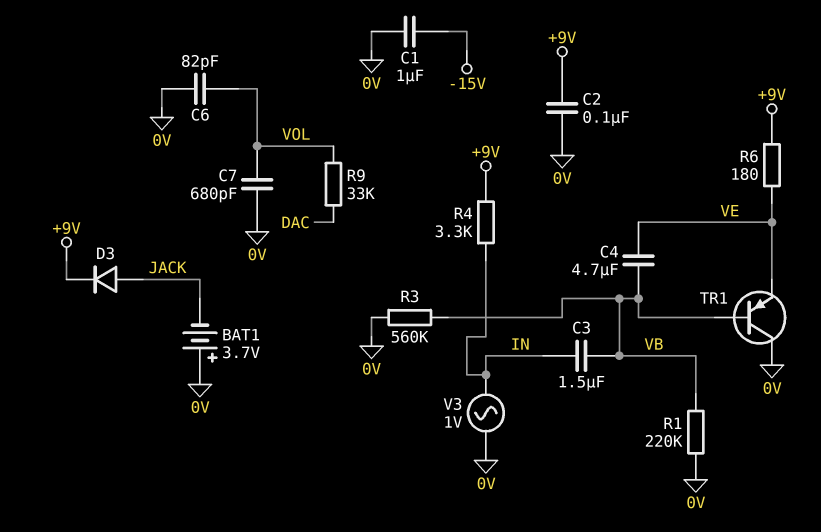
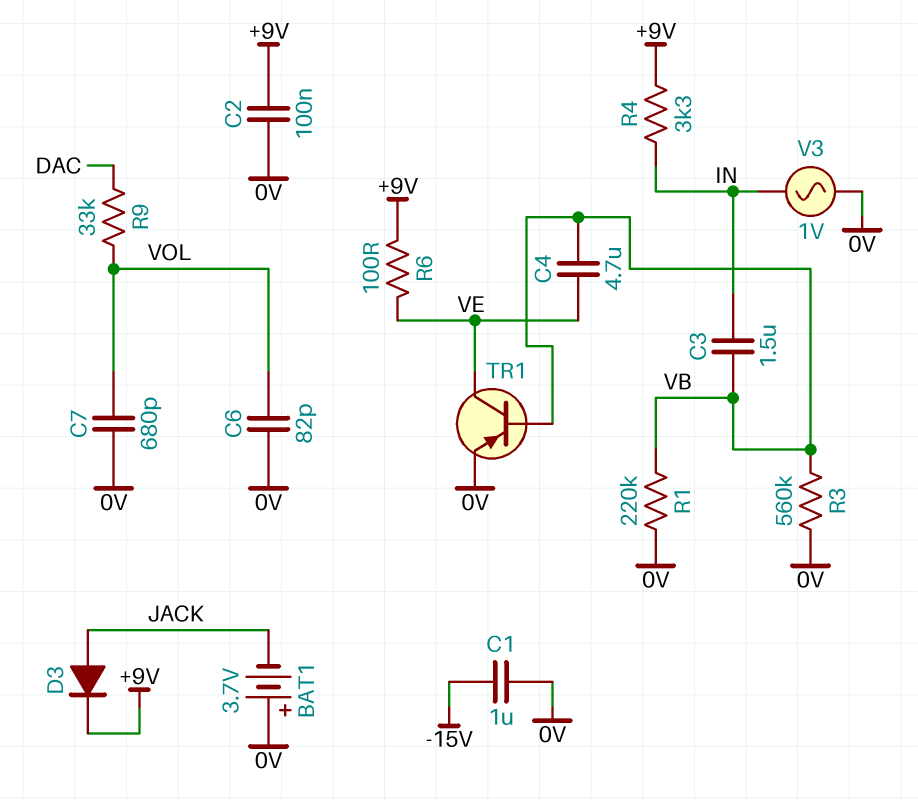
R6: 180 (+9V, VE) -> 100 (+9V, VE)
TR1: PNP (B VB, C 0V, E VE) -> PNP (B VB, C VE, E 0V)

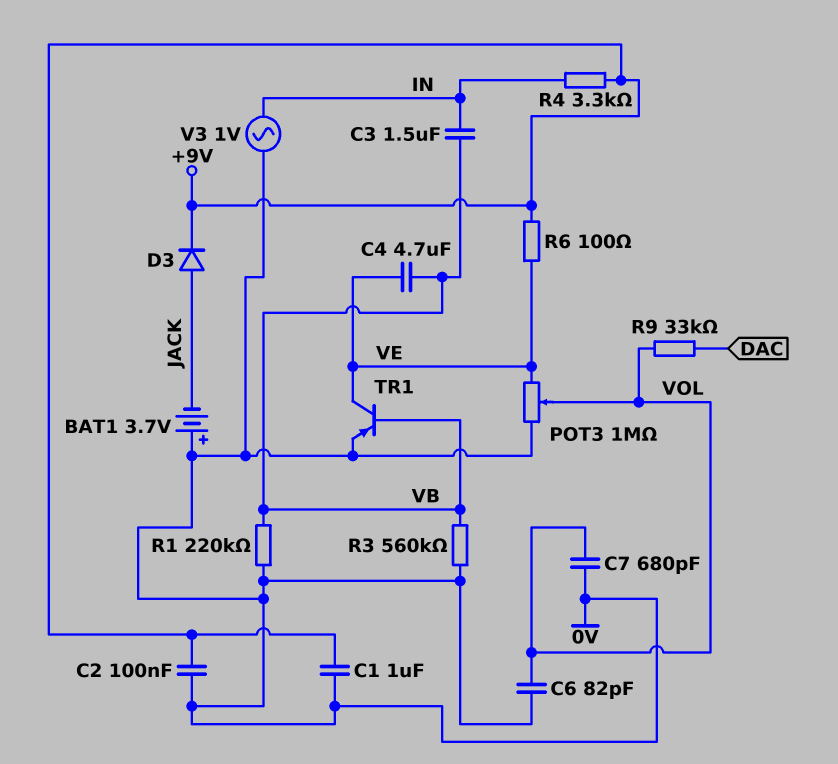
C1: 1uF (-15V, 0V) -> 1uF (+9V, 0V)
POT3: none -> 1M (0V, VE, wiper VOL)

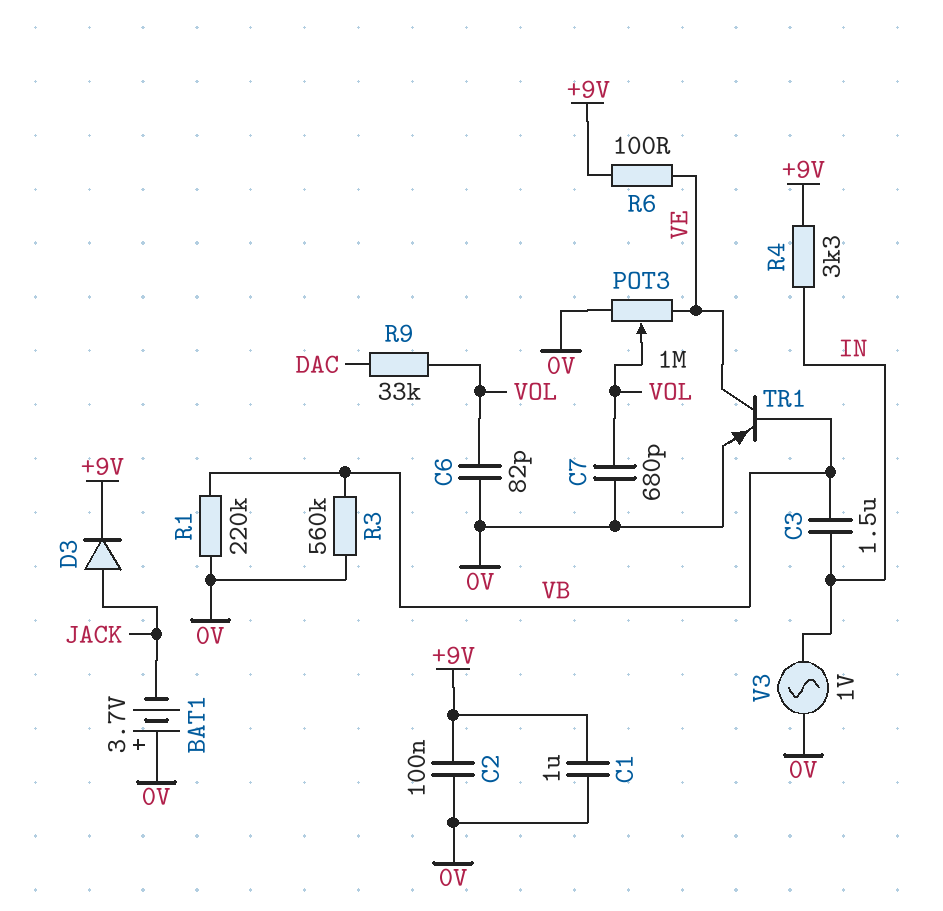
C4: 4.7uF (VB, VE) -> none

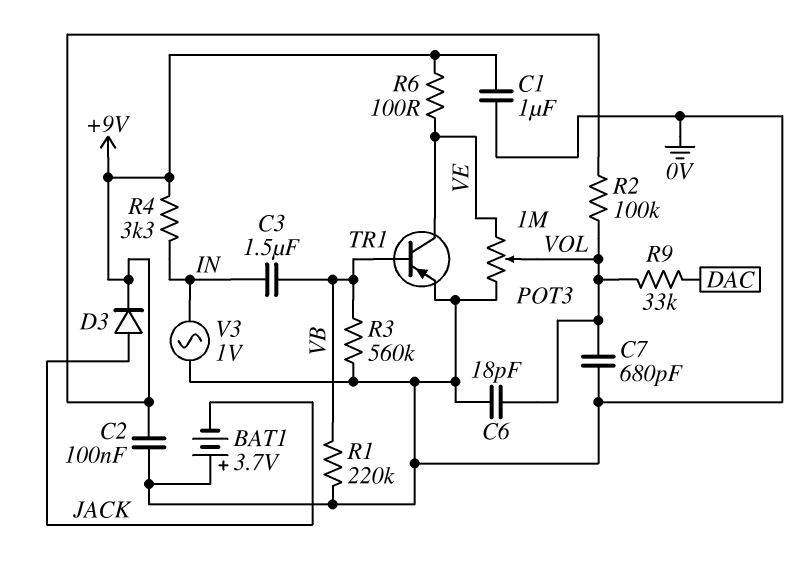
C6: 82pF (0V, VOL) -> 18pF (0V, VOL)
R2: none -> 100k (+9V, VOL)

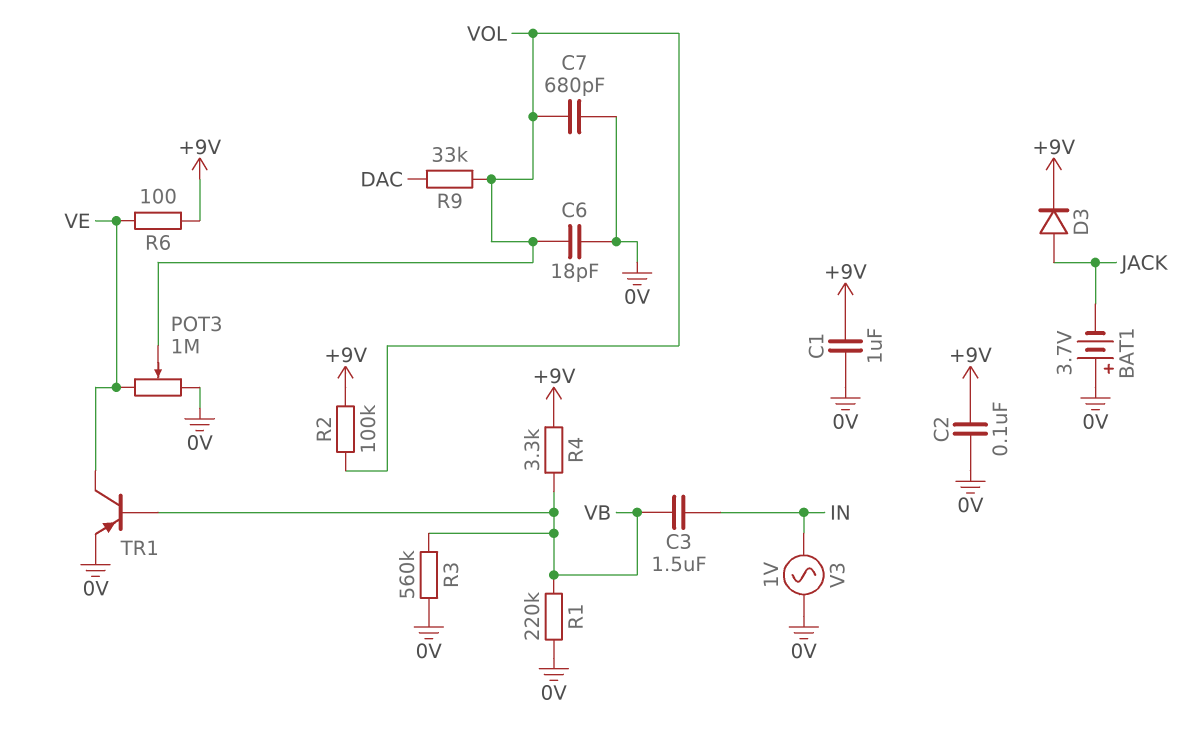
R4: 3.3k (+9V, IN) -> 3.3k (+9V, VB)

